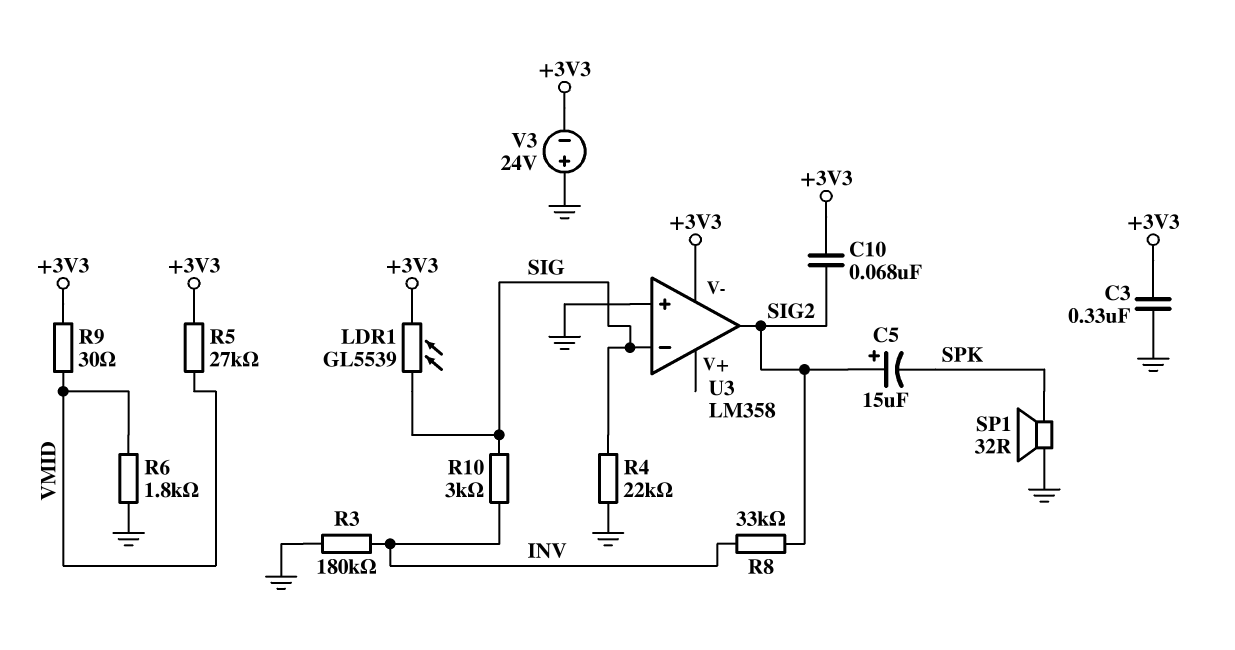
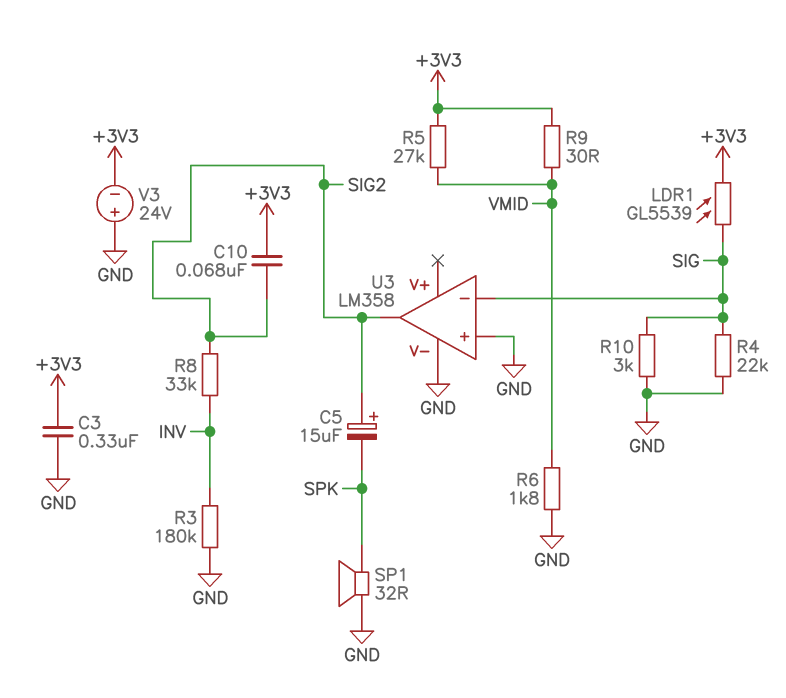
R10: 3k (INV, SIG) -> 3k (GND, SIG)
U3 pin V-: +3V3 -> GND

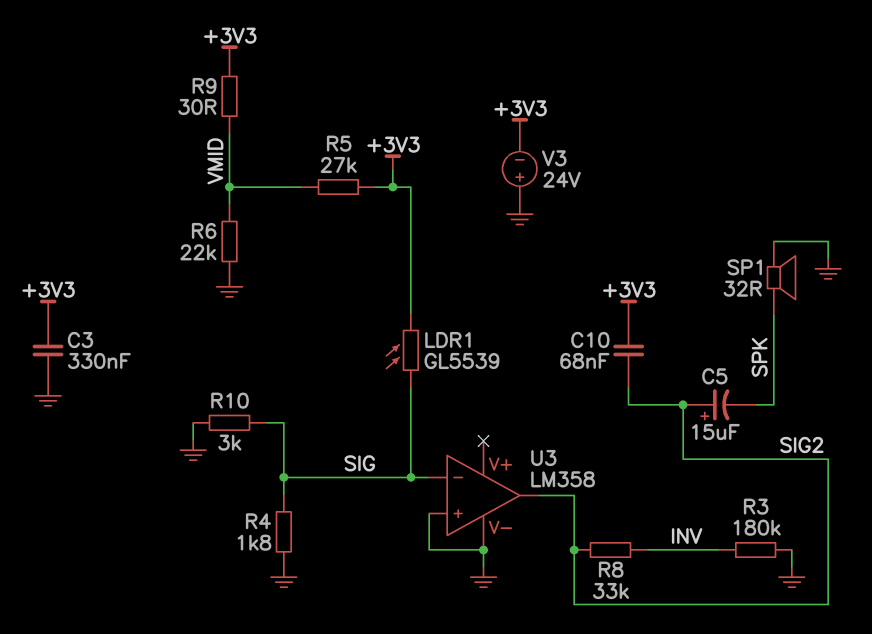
R4: 22k (GND, SIG) -> 1.8k (GND, SIG)
R6: 1.8k (GND, VMID) -> 22k (GND, VMID)

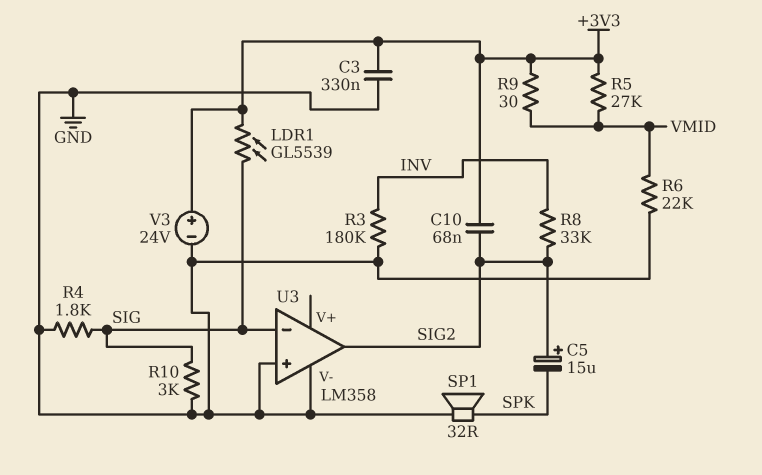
V3: 24V (plus GND, minus +3V3) -> 24V (plus +3V3, minus GND)

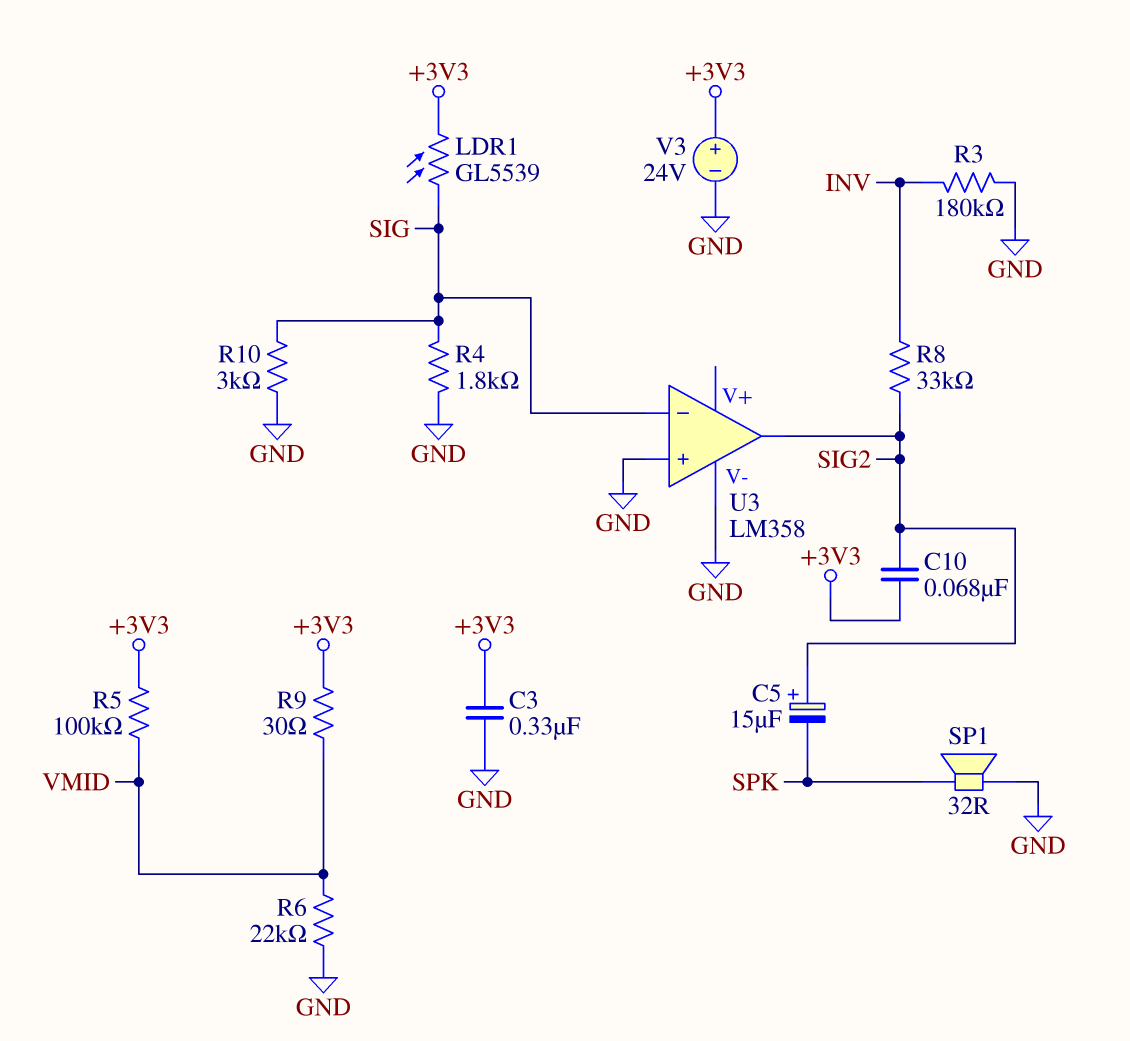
R5: 27k (+3V3, VMID) -> 100k (+3V3, VMID)

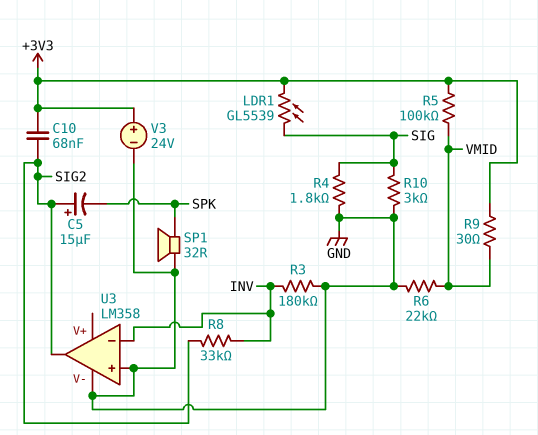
C3: 330nF (+3V3, GND) -> none
U3 pin in-: SIG -> INV

